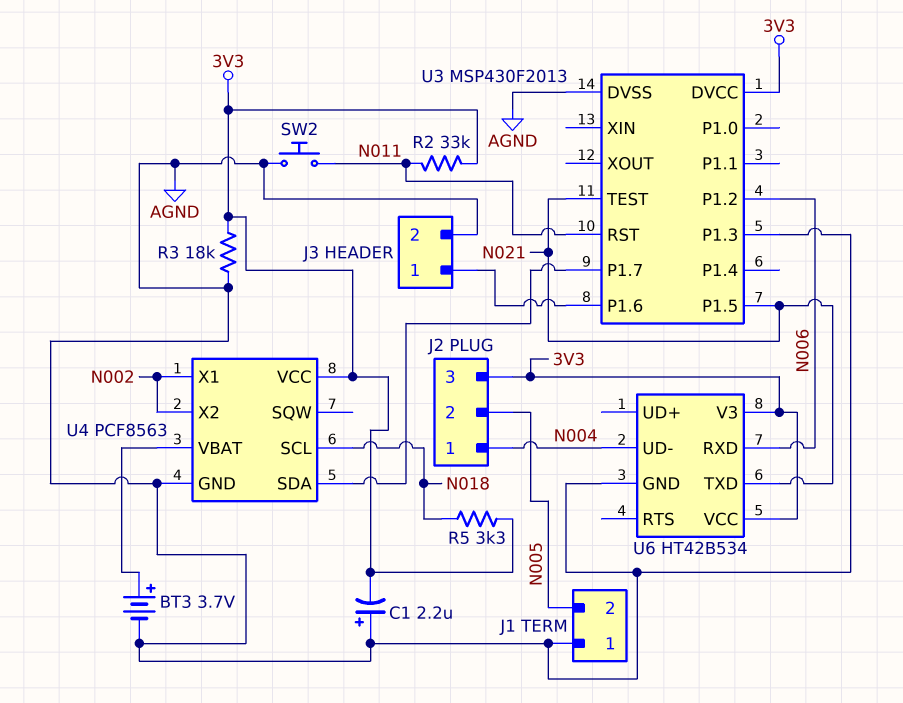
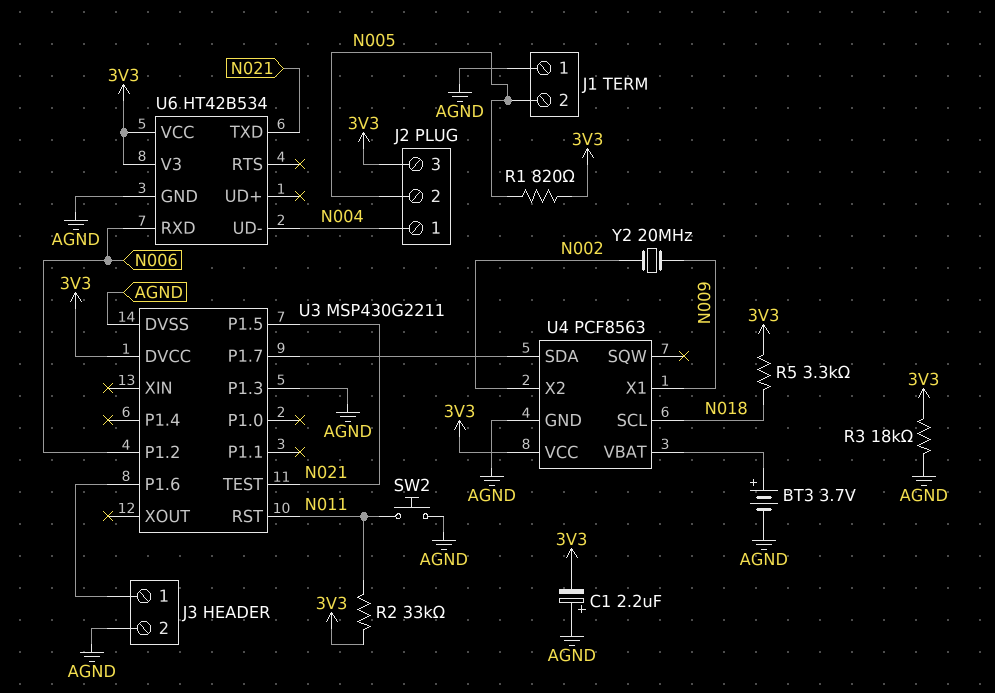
R1: none -> 820 (3V3, N005)
U3: MSP430F2013 -> MSP430G2211
U4 pin X1: N002 -> N009
Y2: none -> 20MHz (N002, N009)

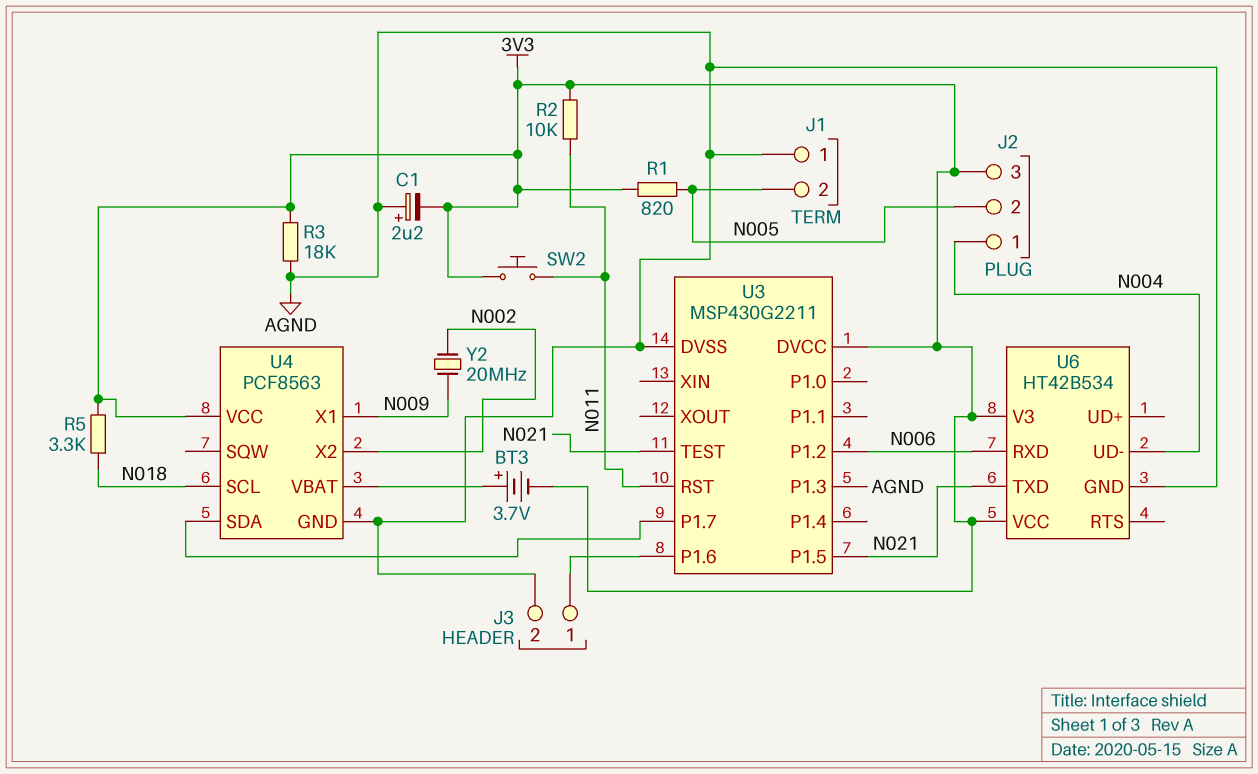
BT3: 3.7V (plus U4/VBAT, minus AGND) -> 3.7V (plus U4/VBAT, minus 3V3)
R2: 33k (3V3, N011) -> 10k (3V3, N011)
SW2: button (AGND, N011) -> button (3V3, N011)

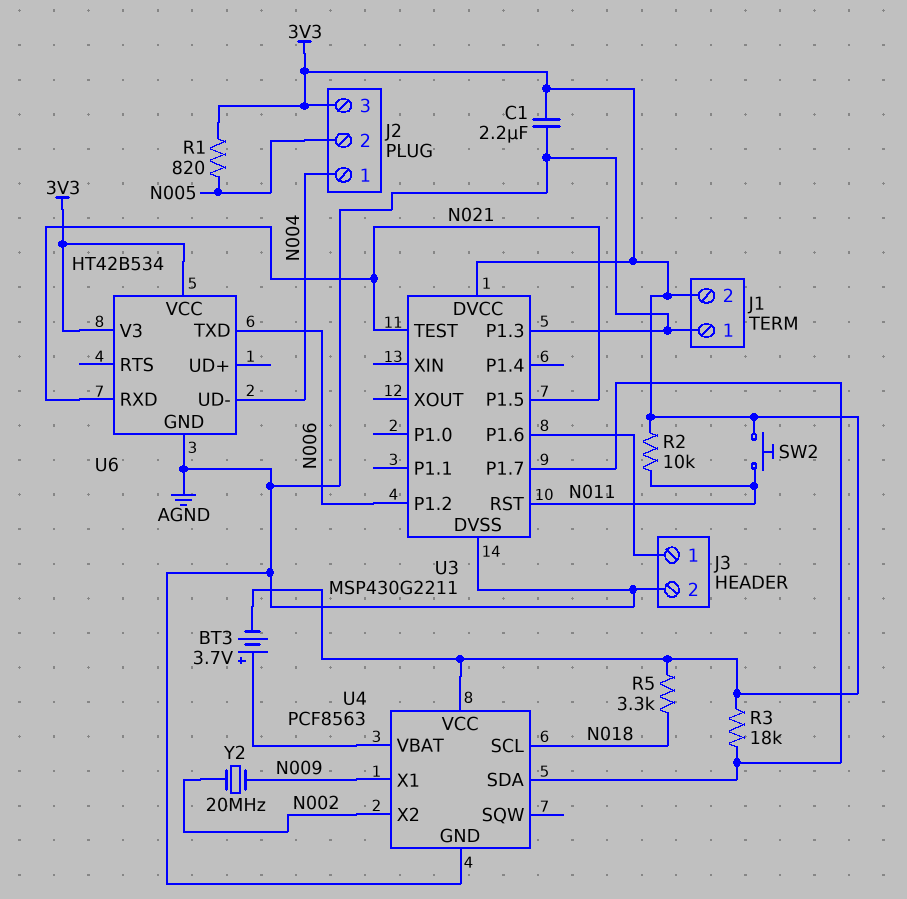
C1: 2.2uF (plus AGND, minus 3V3) -> 2.2uF (3V3, AGND)
J1 pin 2: N005 -> 3V3
R3: 18k (3V3, AGND) -> 18k (3V3, U3/P1.7)
U6 pin RXD: N006 -> N021
U6 pin TXD: N021 -> N006

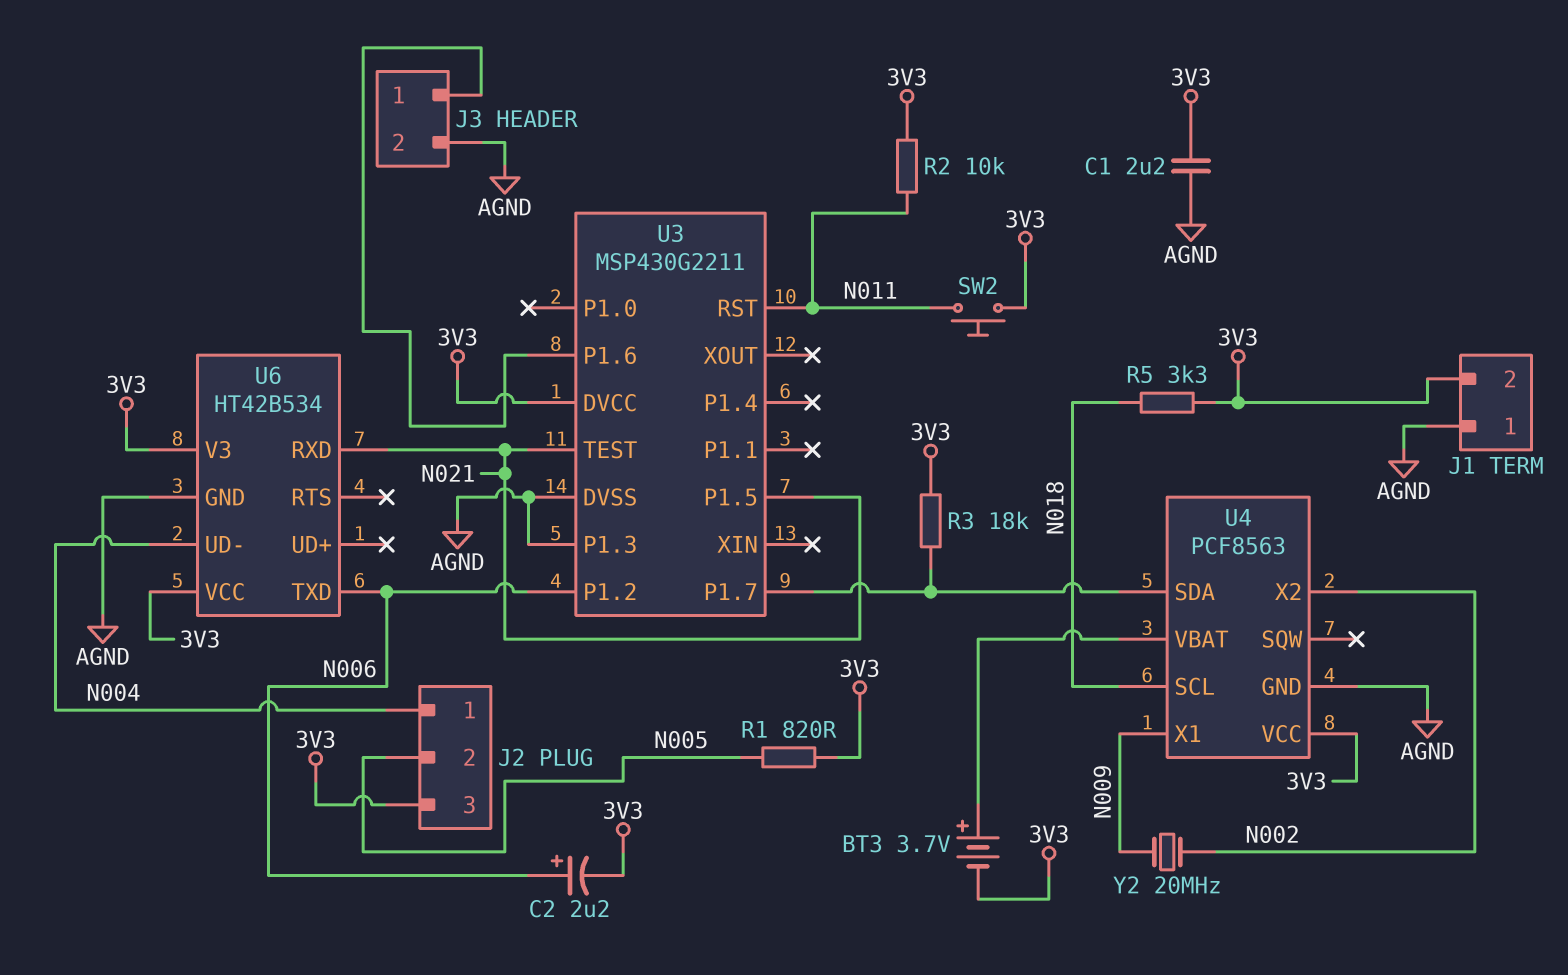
C2: none -> 2.2uF (plus N006, minus 3V3)

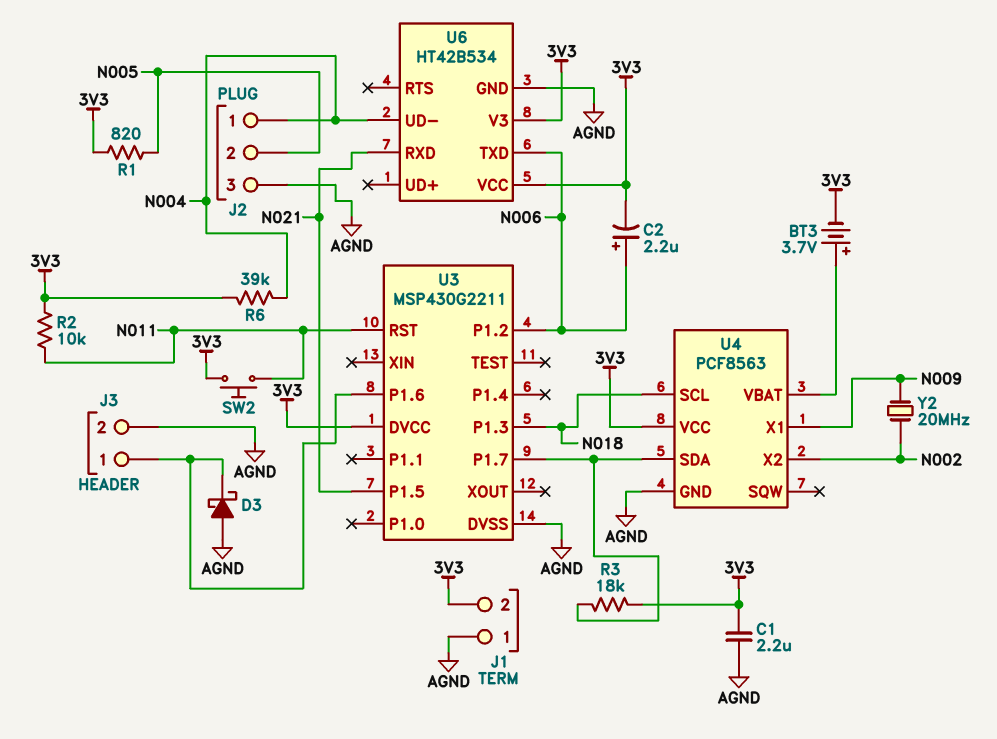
D3: none -> schottky (A AGND, K J3/1)
J2 pin 3: 3V3 -> AGND
R5: 3.3k (3V3, N018) -> none
R6: none -> 39k (3V3, N004)
U3 pin P1.3: AGND -> N018
U3 pin TEST: N021 -> none

